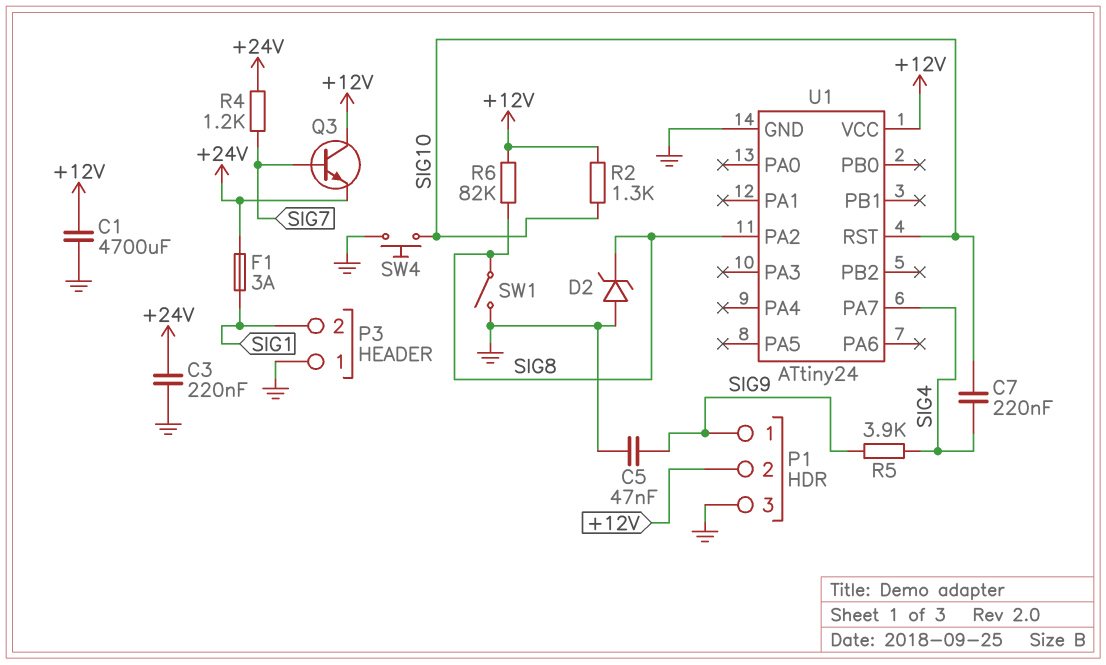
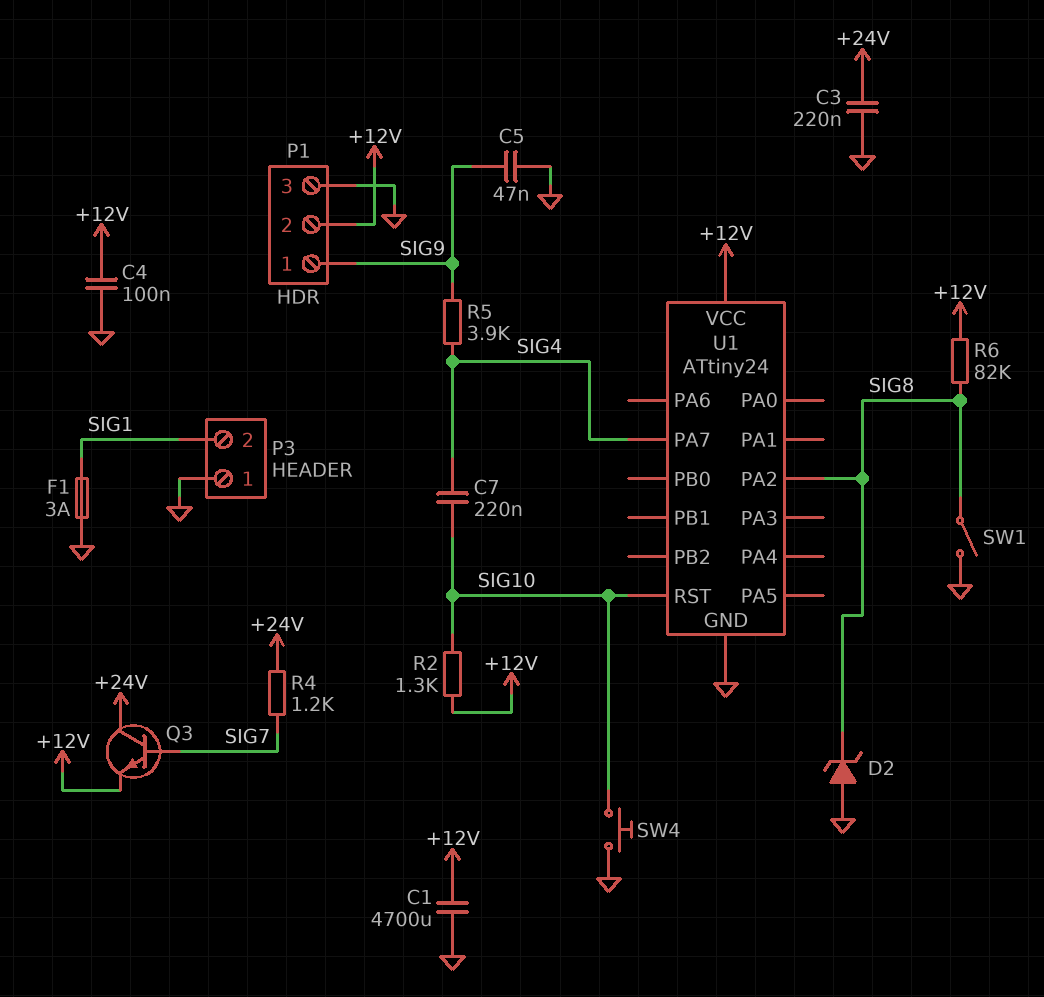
C4: none -> 100nF (+12V, GND)
F1: 3A (+24V, SIG1) -> 3A (GND, SIG1)
Q3: NPN (B SIG7, C +12V, E +24V) -> NPN (B SIG7, C +24V, E +12V)

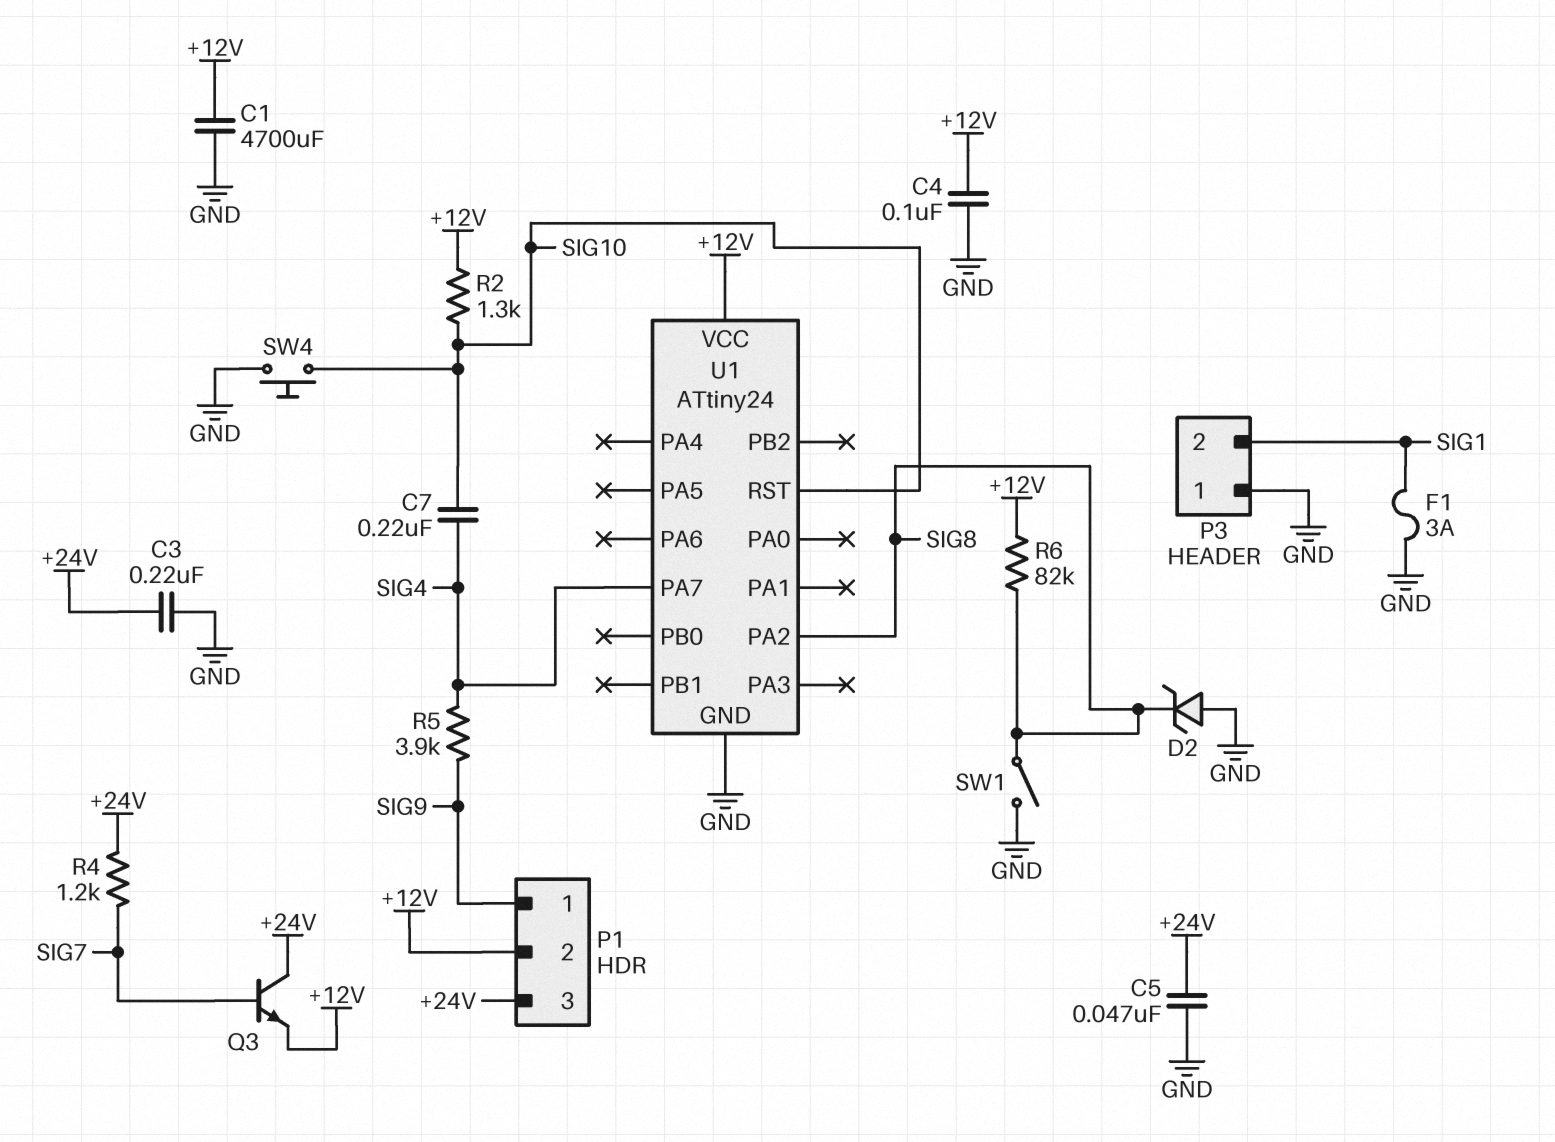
C5: 47nF (GND, SIG9) -> 47nF (+24V, GND)
P1 pin 3: GND -> +24V

